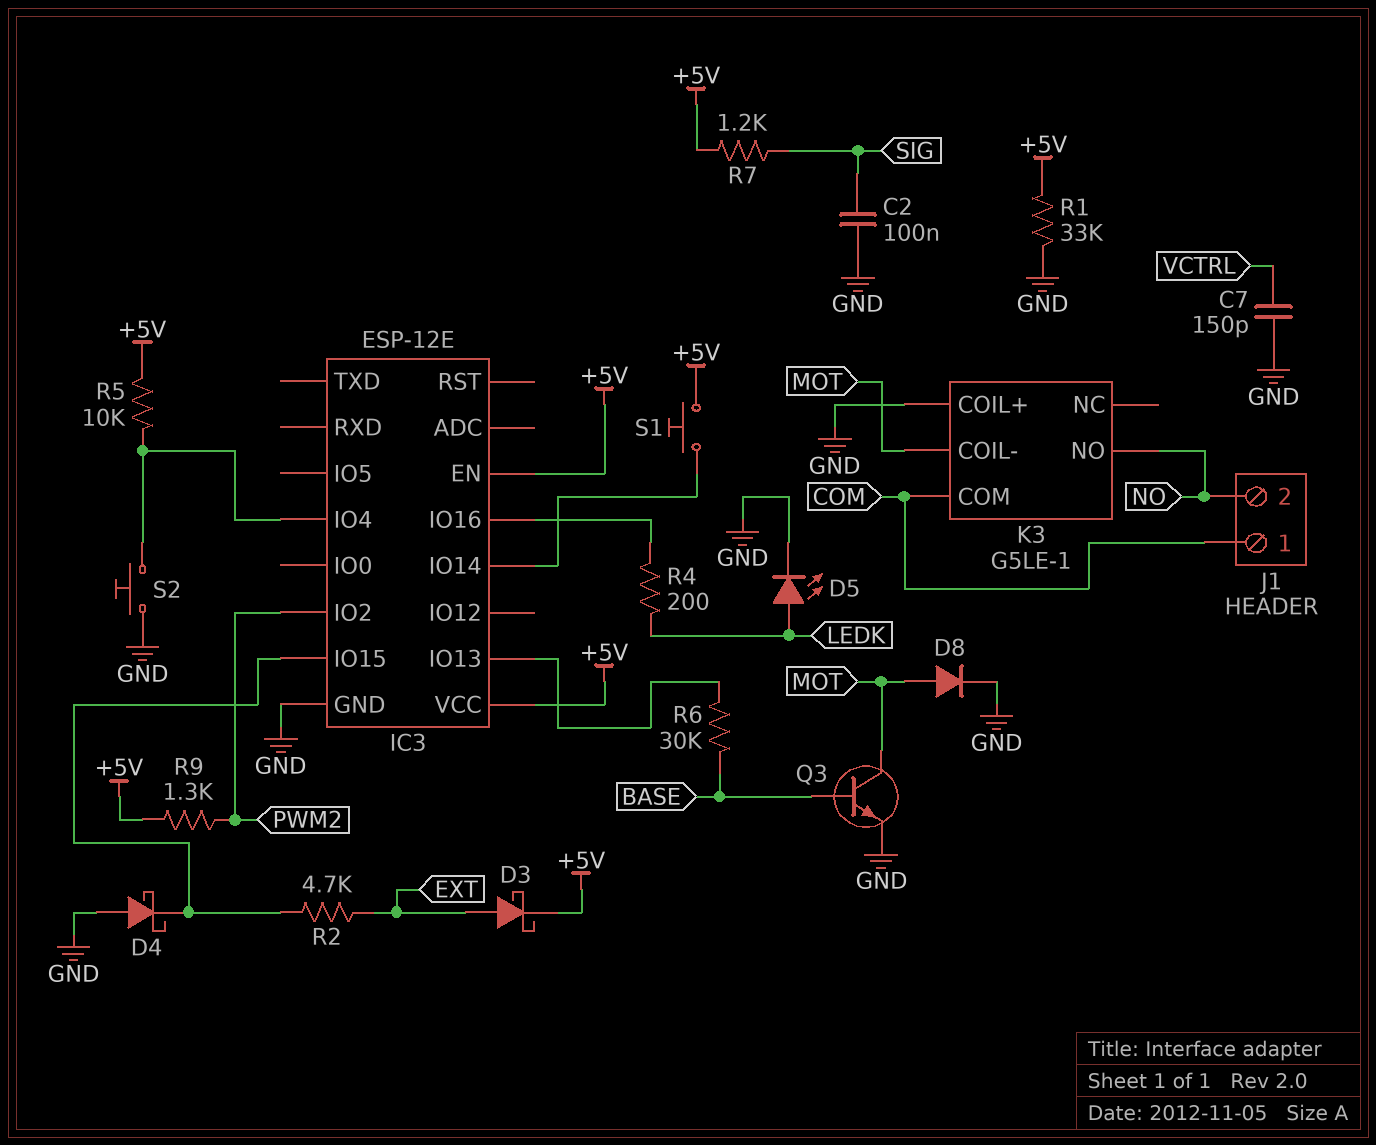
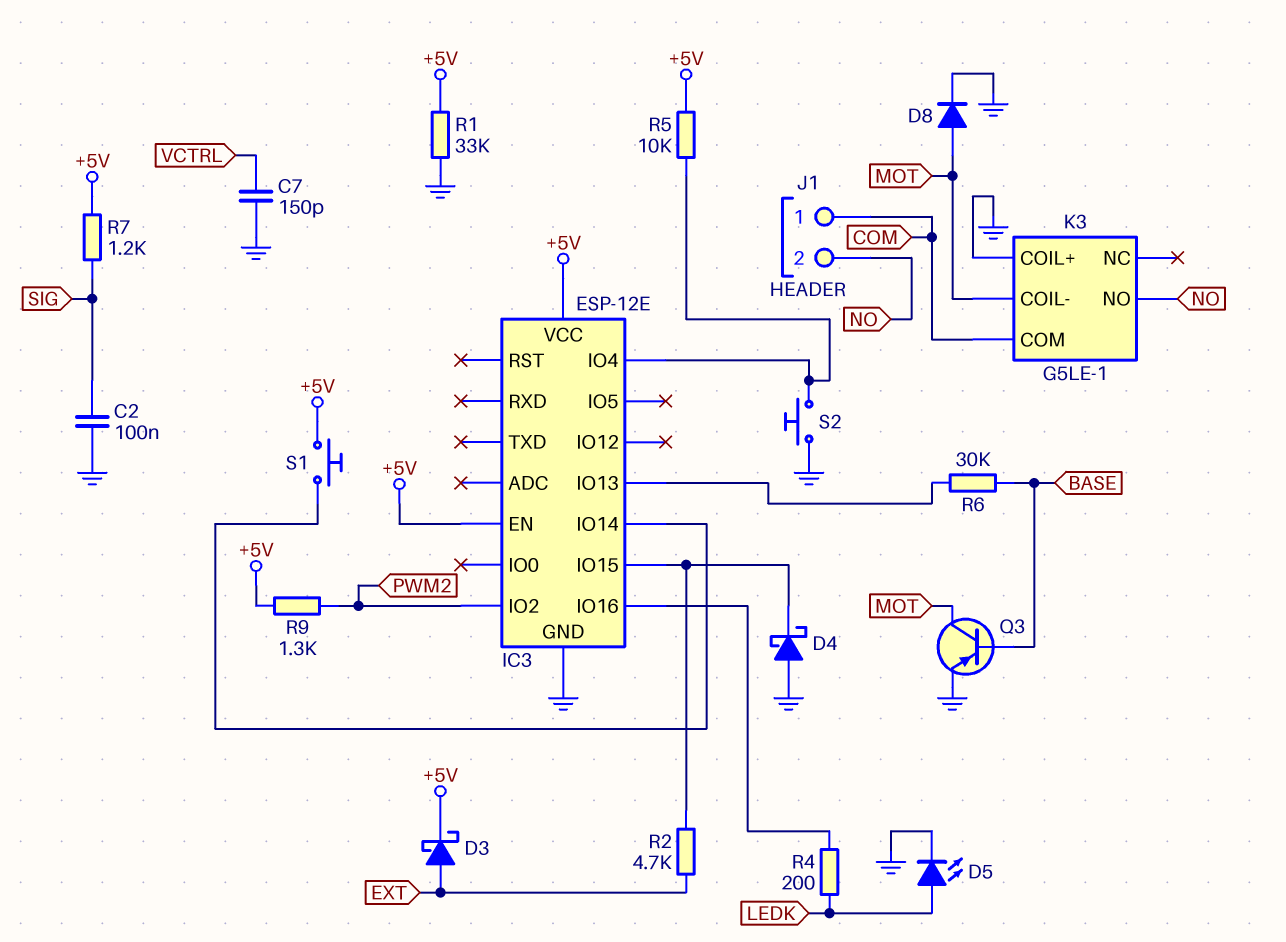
Q3: NPN (B BASE, C MOT, E GND) -> PNP (B BASE, C MOT, E GND)

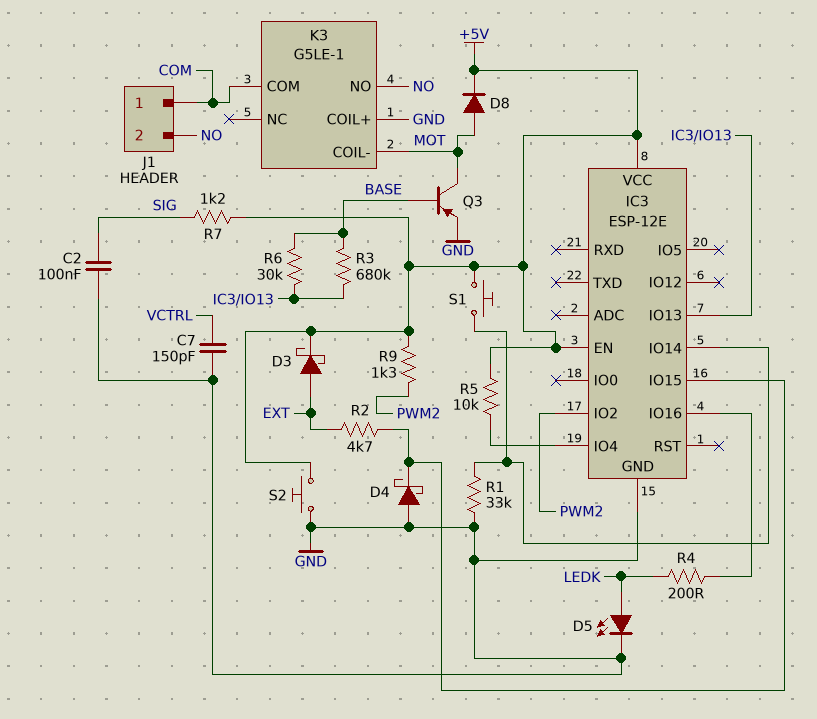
D8: diode (A MOT, K GND) -> diode (A MOT, K +5V)
R1: 33k (+5V, GND) -> 33k (GND, IC3/IO14)
R3: none -> 680k (BASE, IC3/IO13)
S2: button (GND, IC3/IO4) -> button (+5V, GND)

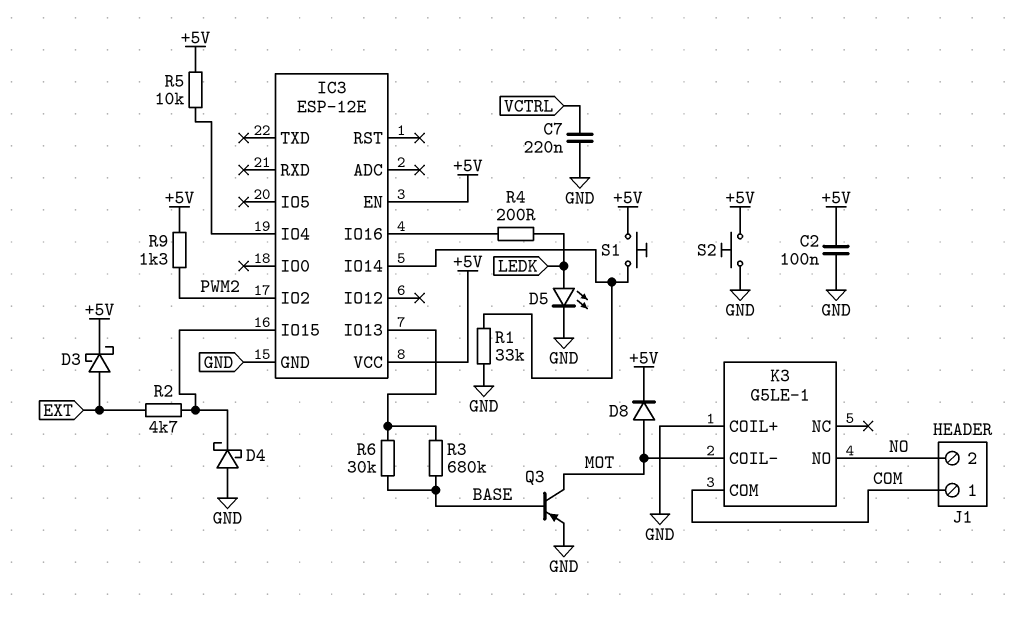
C2: 100nF (GND, SIG) -> 100nF (+5V, GND)
C7: 150pF (GND, VCTRL) -> 220nF (GND, VCTRL)
R7: 1.2k (+5V, SIG) -> none

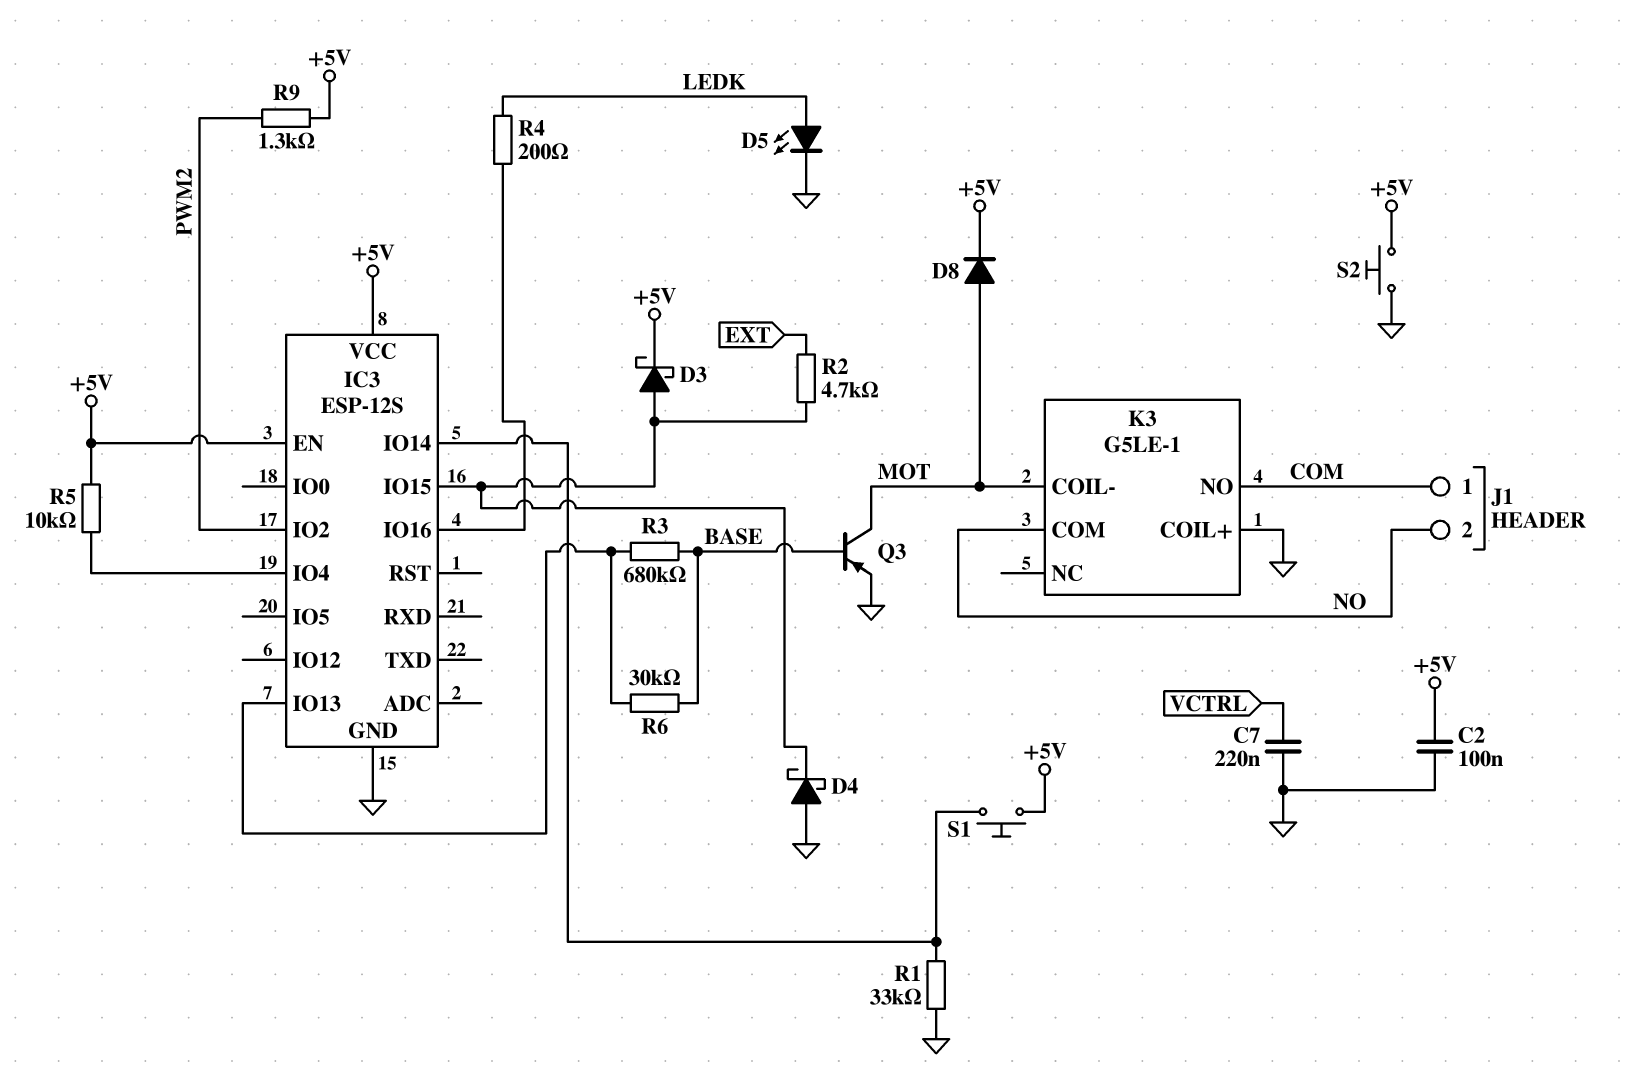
D3: schottky (A EXT, K +5V) -> schottky (A IC3/IO15, K +5V)
IC3: ESP-12E -> ESP-12S
K3 pin COM: COM -> NO
K3 pin NO: NO -> COM

